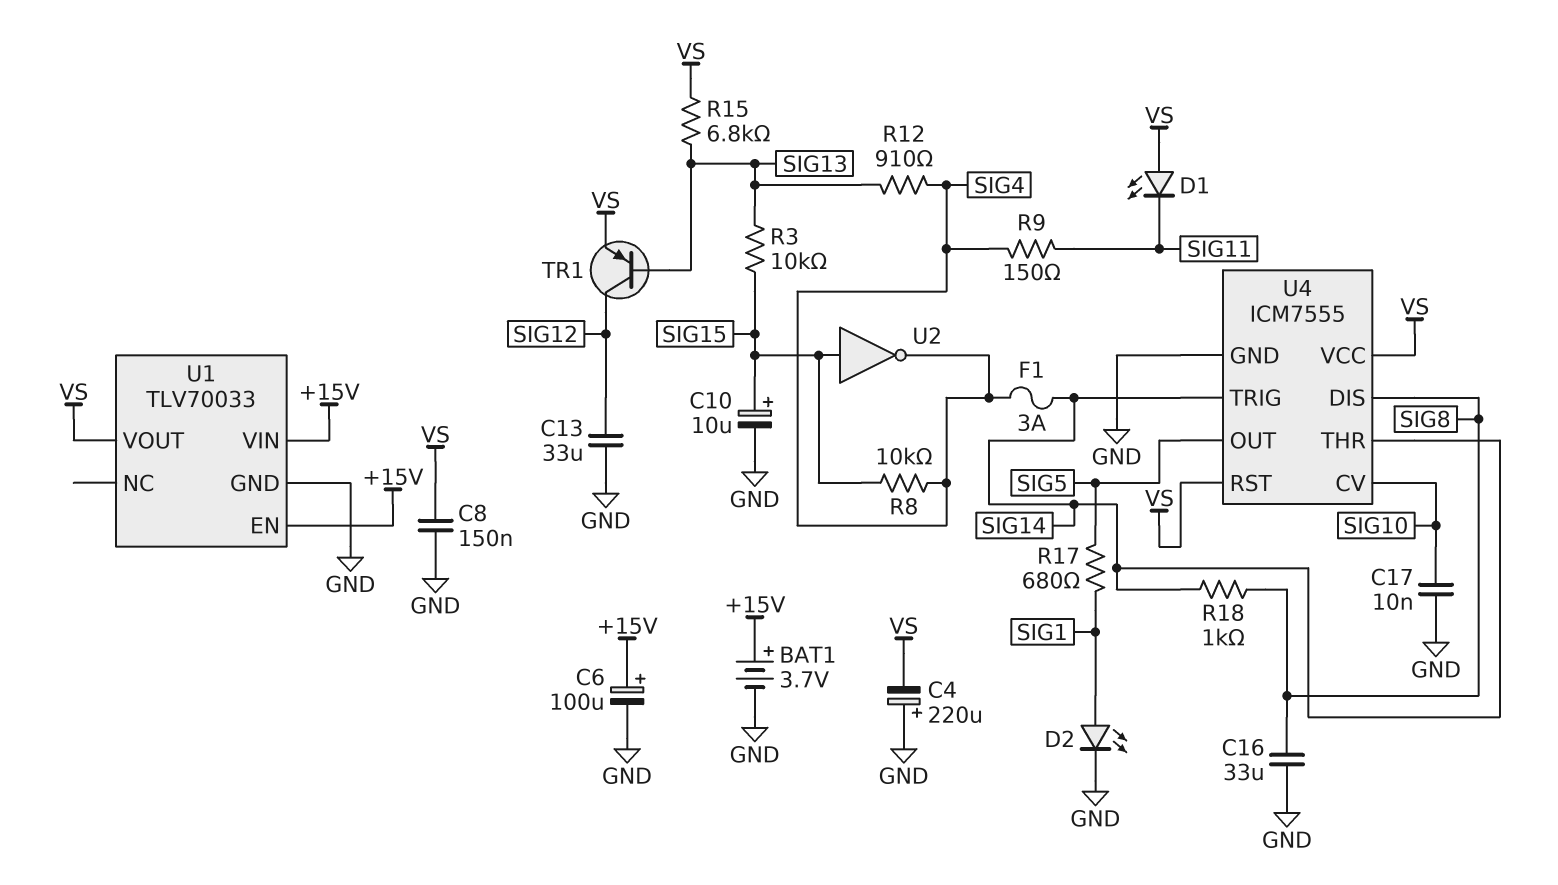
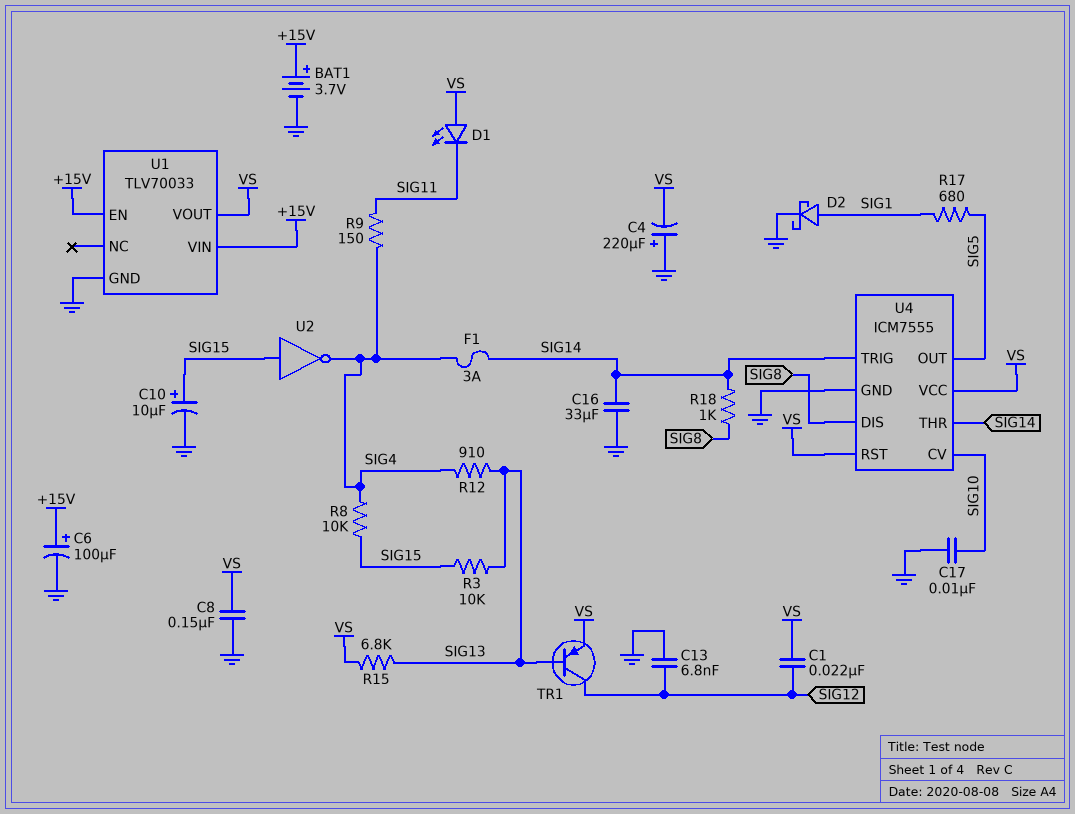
C1: none -> 22nF (SIG12, VS)
C13: 33uF (GND, SIG12) -> 6.8nF (GND, SIG12)
C16: 33uF (GND, SIG8) -> 33uF (GND, SIG14)
D2: LED (A SIG1, K GND) -> schottky (A SIG1, K GND)

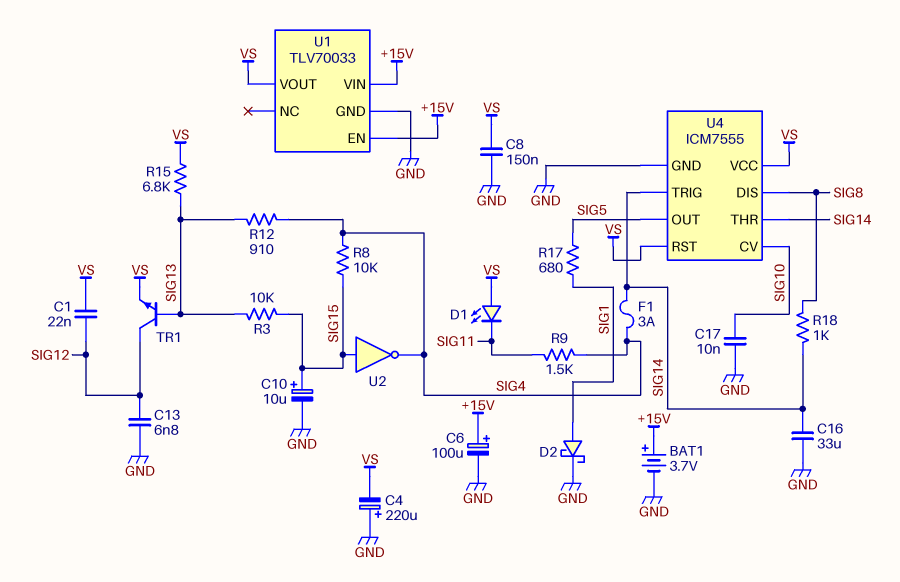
R9: 150 (SIG4, SIG11) -> 1.5k (SIG4, SIG11)
TR1: PNP (B SIG13, C SIG12, E VS) -> NPN (B SIG13, C SIG12, E VS)

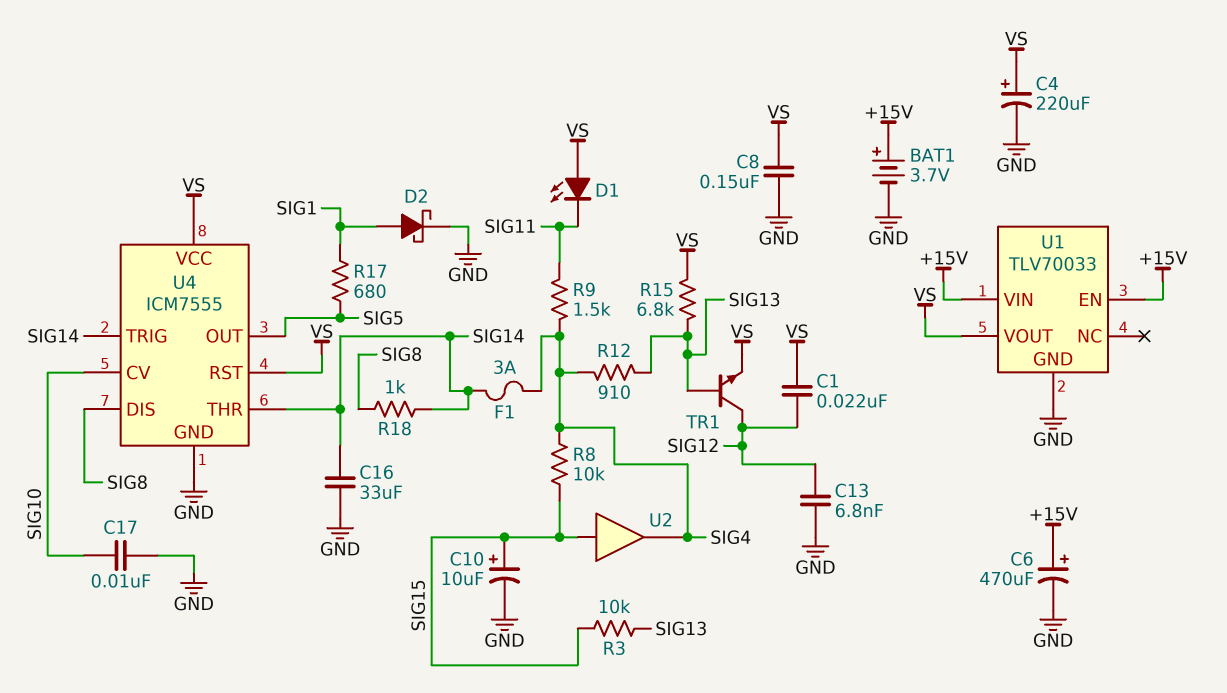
C4: 220uF (plus GND, minus VS) -> 220uF (plus VS, minus GND)
C6: 100uF (plus +15V, minus GND) -> 470uF (plus +15V, minus GND)
U2: NOT (in SIG15, out SIG4) -> buffer (in SIG15, out SIG4)

